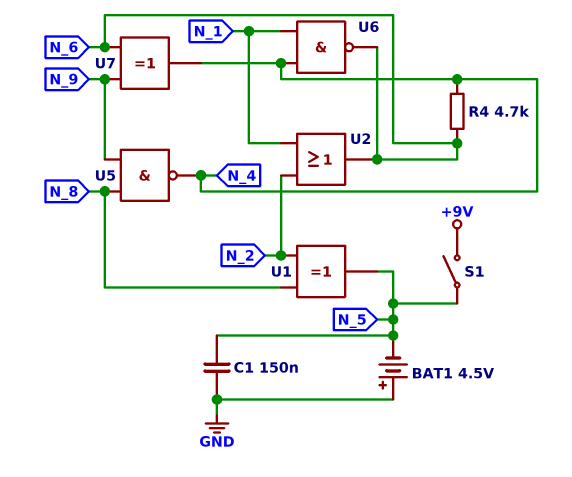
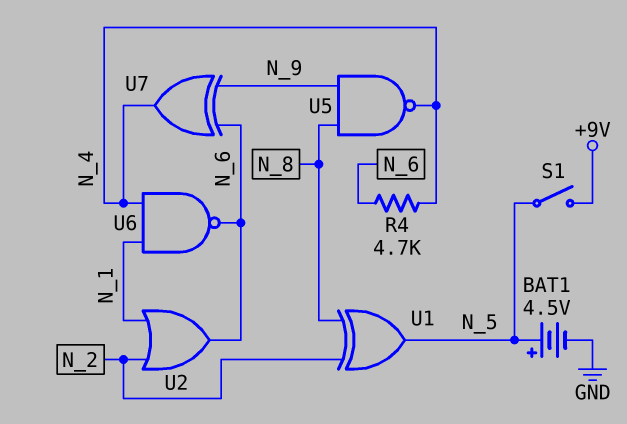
BAT1: 4.5V (plus GND, minus N_5) -> 4.5V (plus N_5, minus GND)
C1: 150nF (GND, N_5) -> none

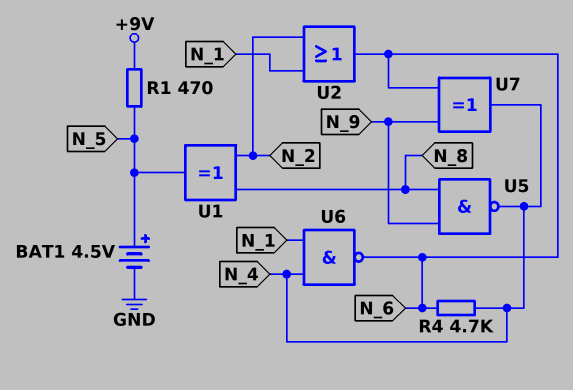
R1: none -> 470 (+9V, N_5)
S1: switch (+9V, N_5) -> none

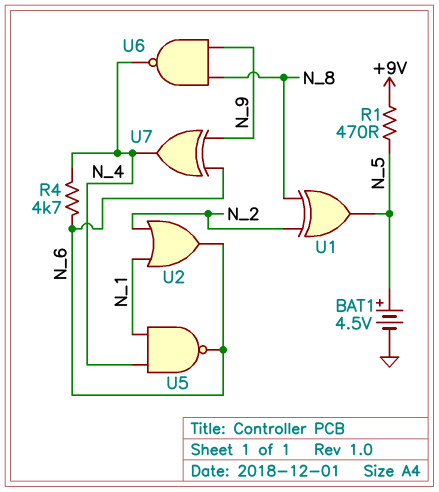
U5: NAND (in N_8, in N_9, out N_4) -> NAND (in N_1, in N_4, out N_6)
U6: NAND (in N_1, in N_4, out N_6) -> NAND (in N_8, in N_9, out N_4)

